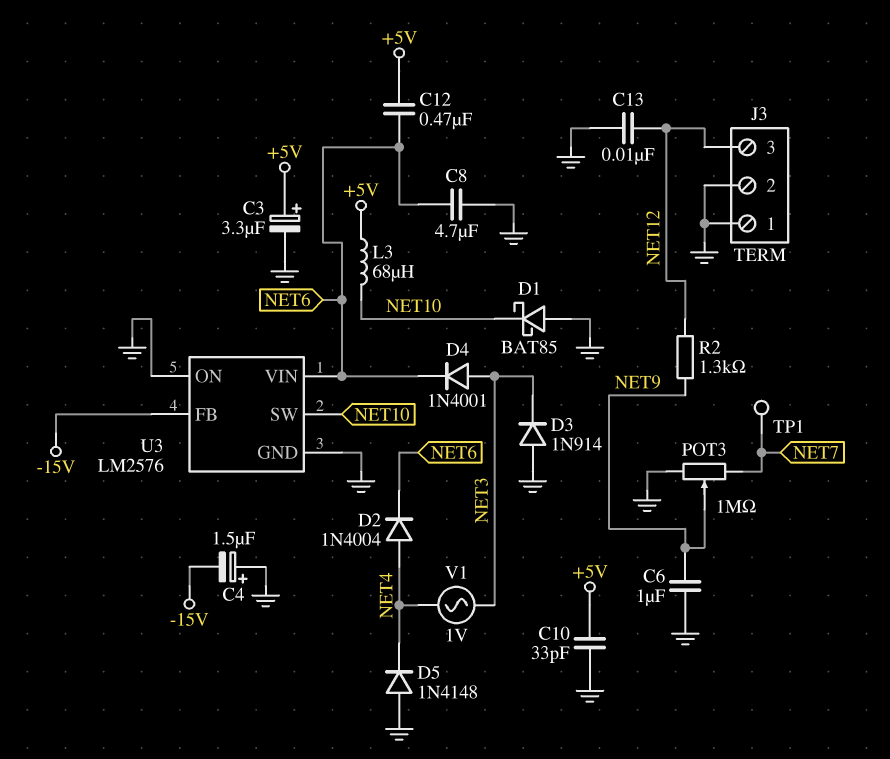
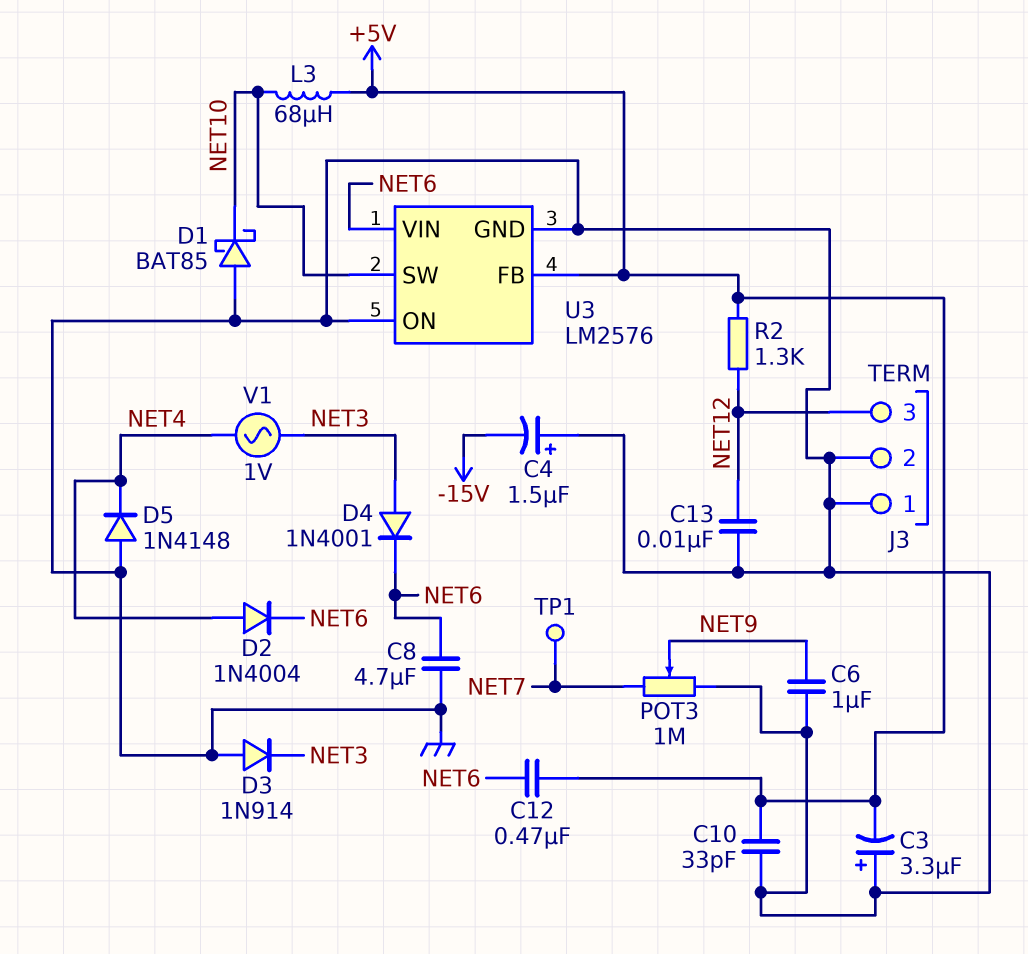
C3: 3.3uF (plus +5V, minus GND) -> 3.3uF (plus GND, minus +5V)
R2: 1.3k (NET9, NET12) -> 1.3k (+5V, NET12)
U3 pin FB: -15V -> +5V

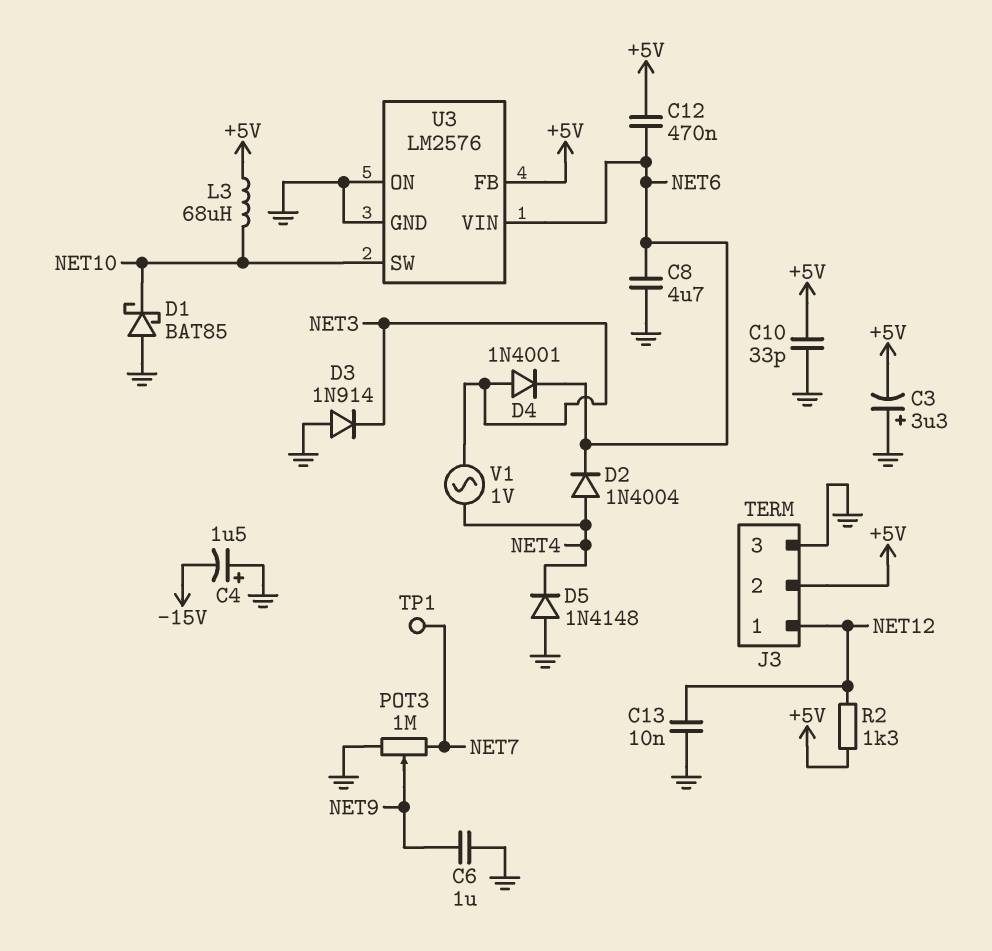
J3 pin 1: GND -> NET12
J3 pin 2: GND -> +5V
J3 pin 3: NET12 -> GND

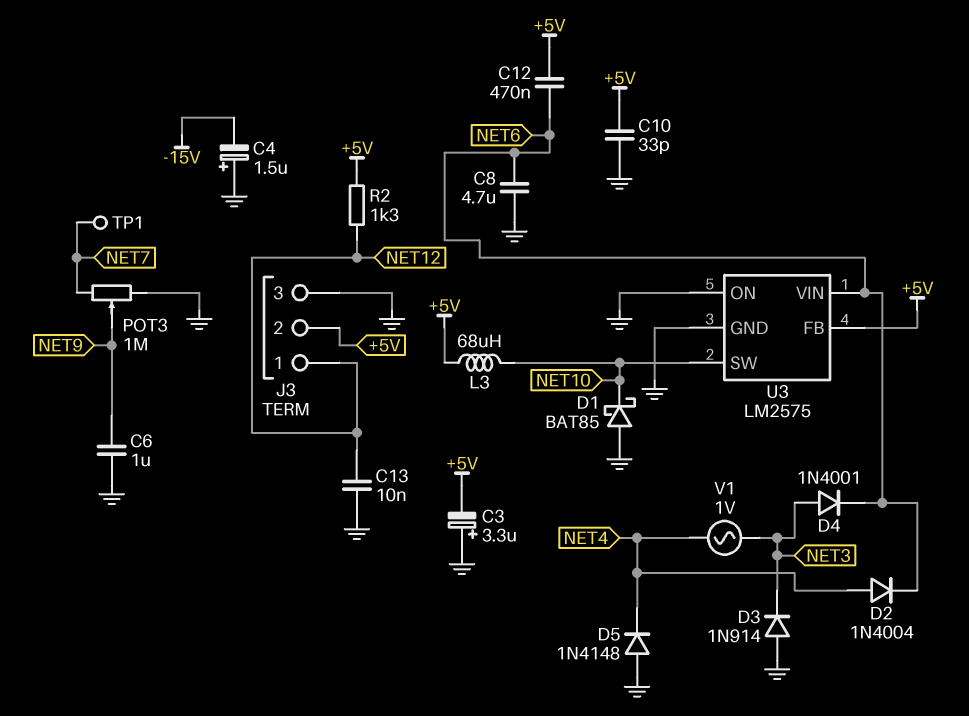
U3: LM2576 -> LM2575

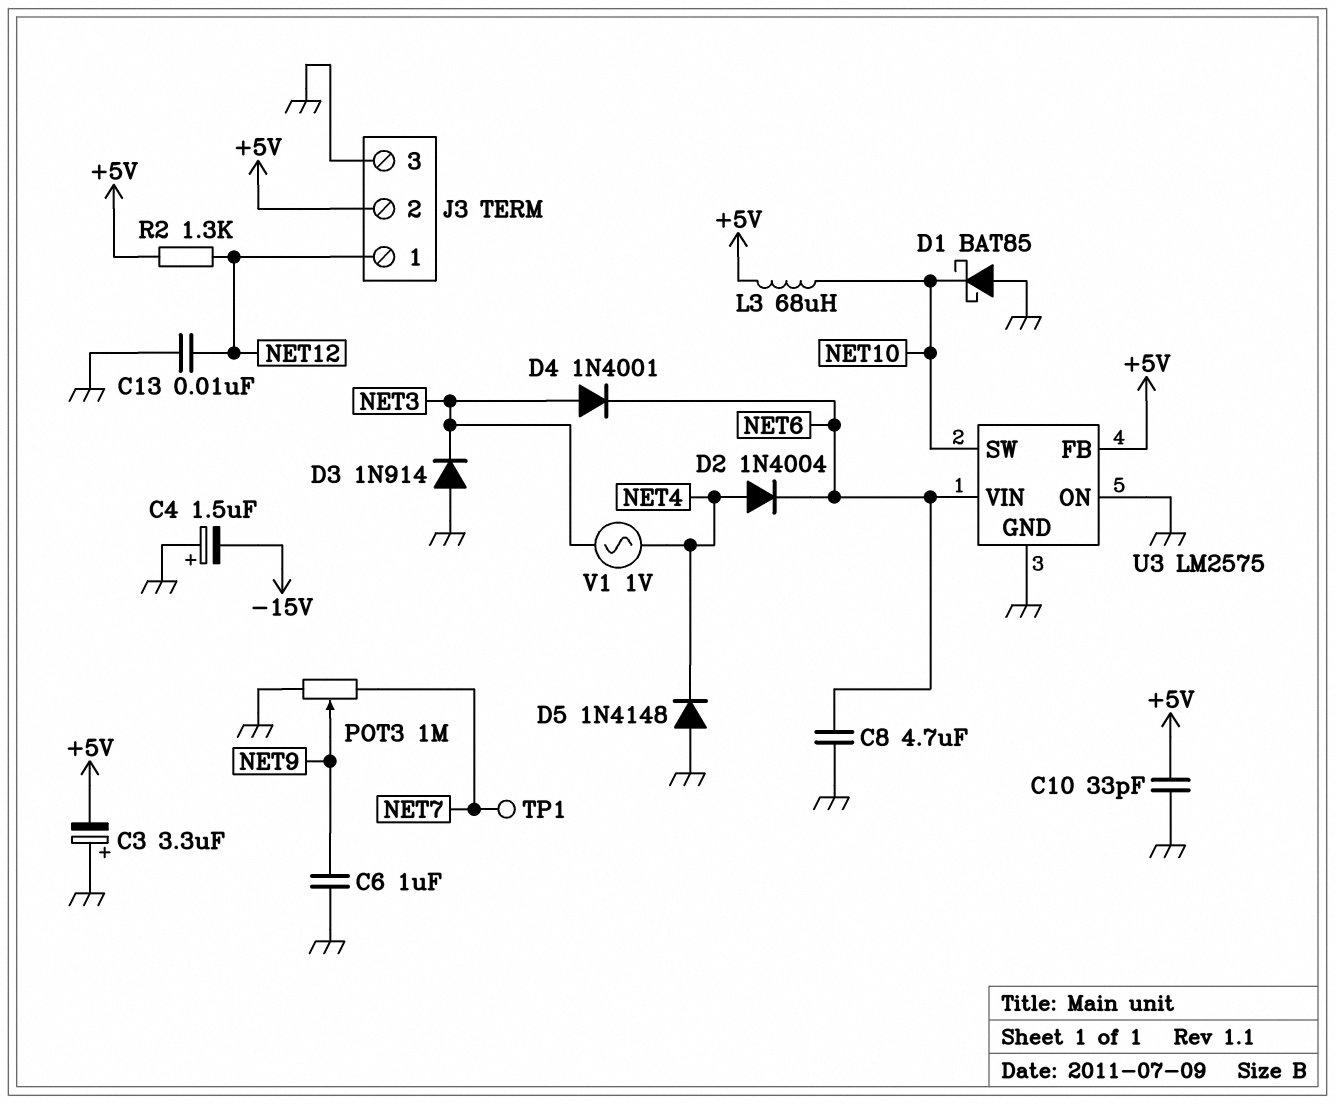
C12: 470nF (+5V, NET6) -> none

